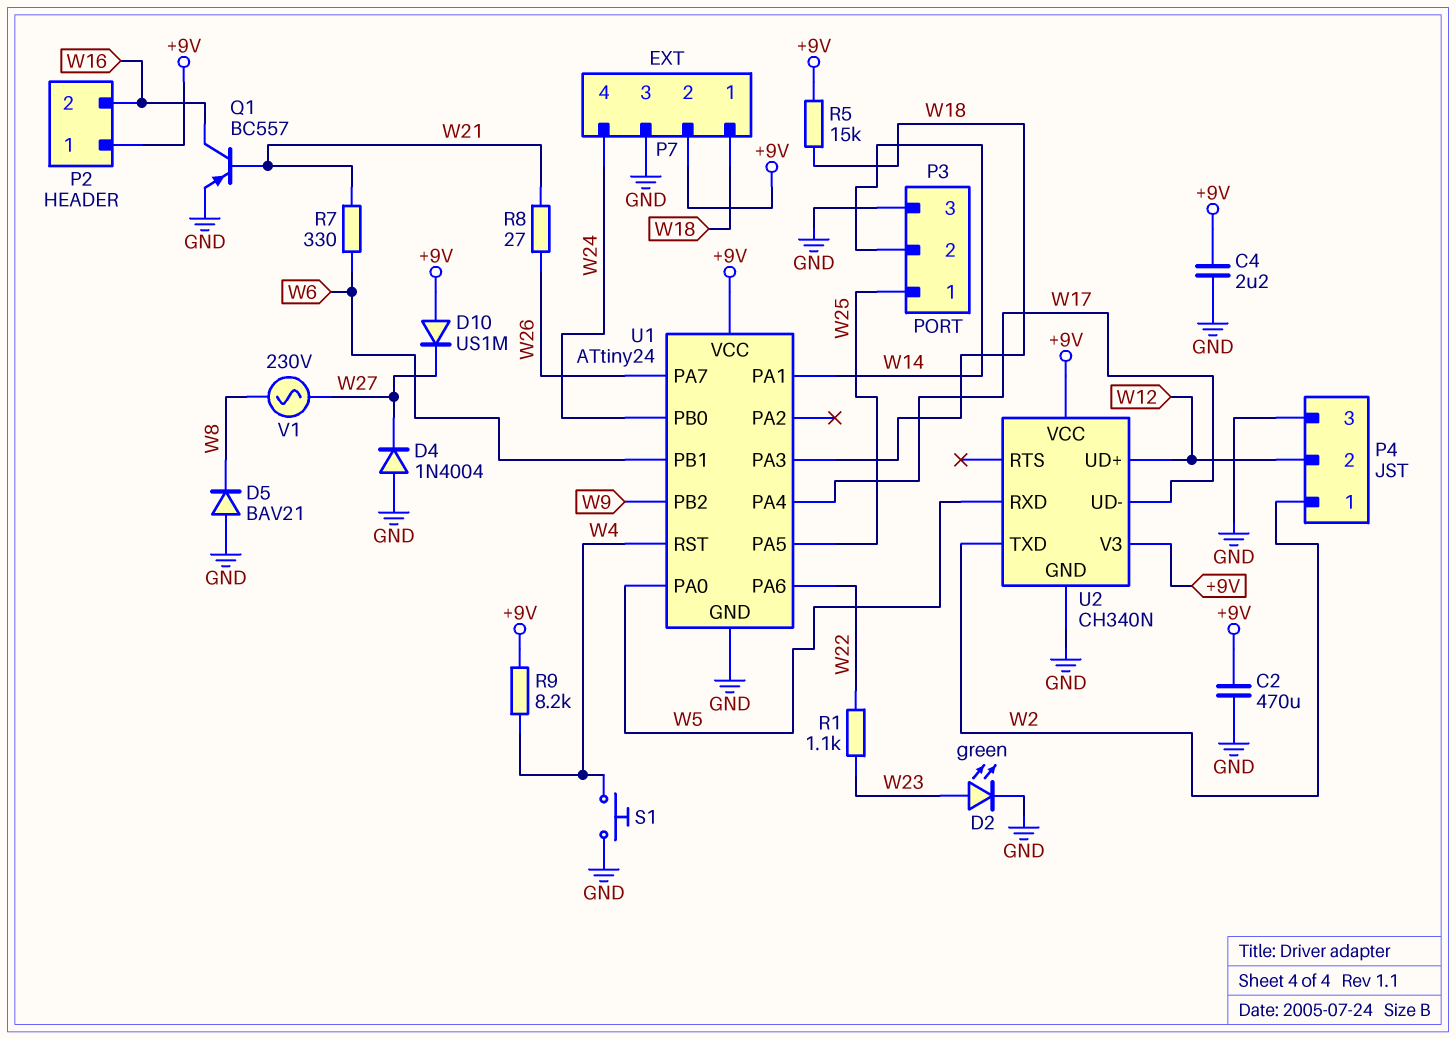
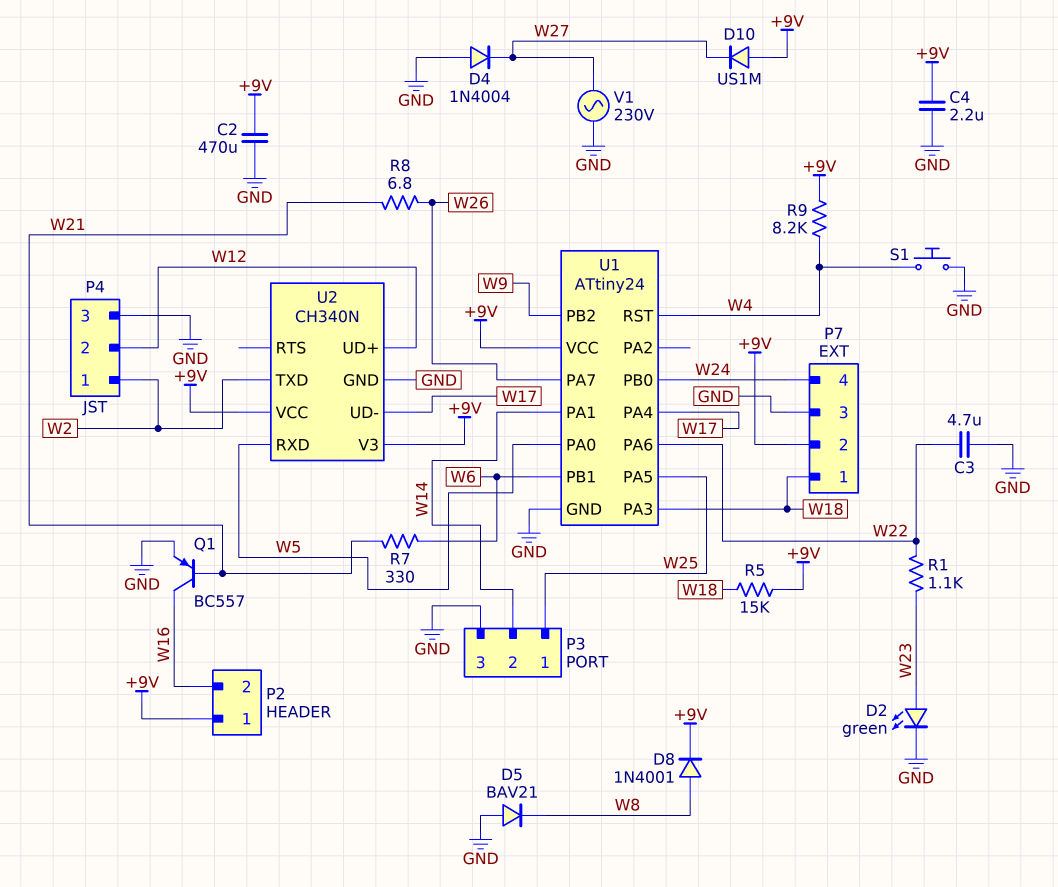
C3: none -> 4.7uF (GND, W22)
D8: none -> diode 1N4001 (A W8, K +9V)
R8: 27 (W21, W26) -> 6.8 (W21, W26)
V1: AC 230V (W8, W27) -> AC 230V (GND, W27)

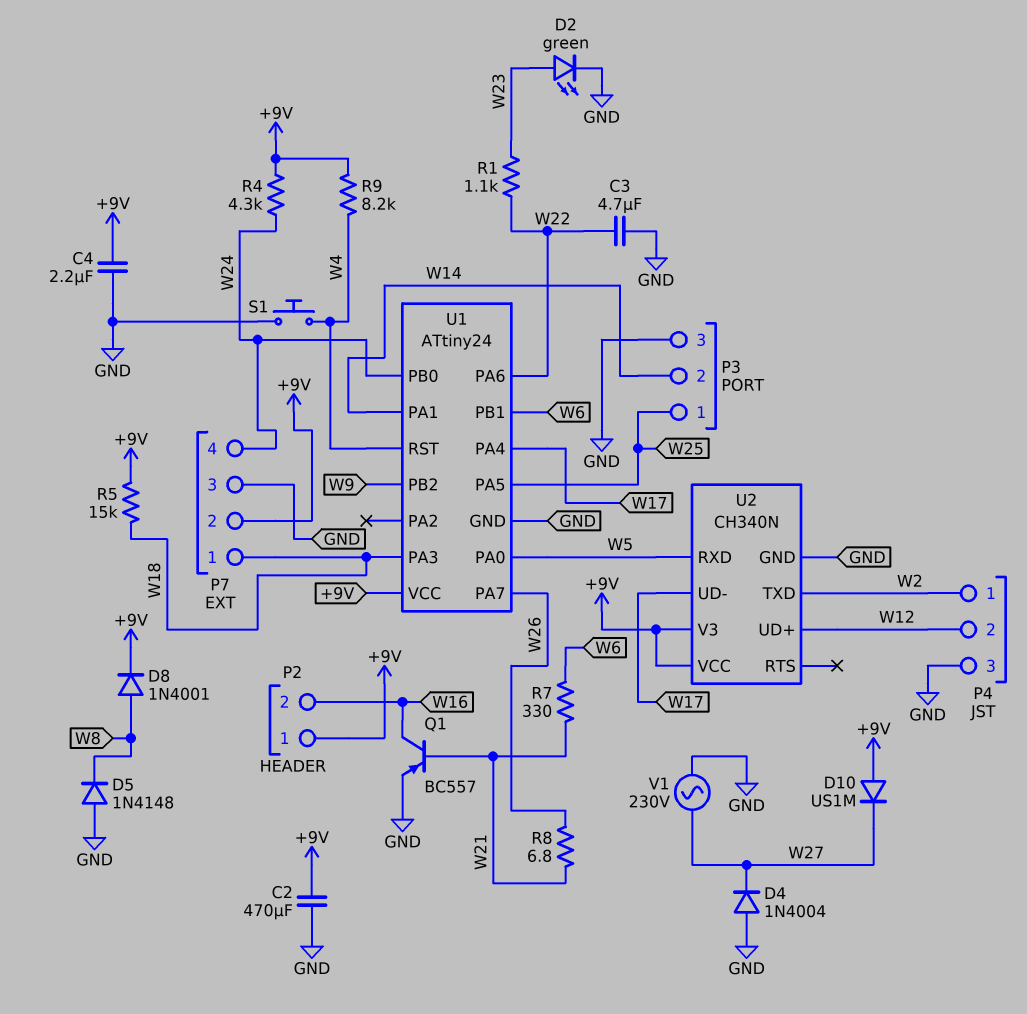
D5: diode BAV21 (A GND, K W8) -> diode 1N4148 (A GND, K W8)
R4: none -> 4.3k (+9V, W24)

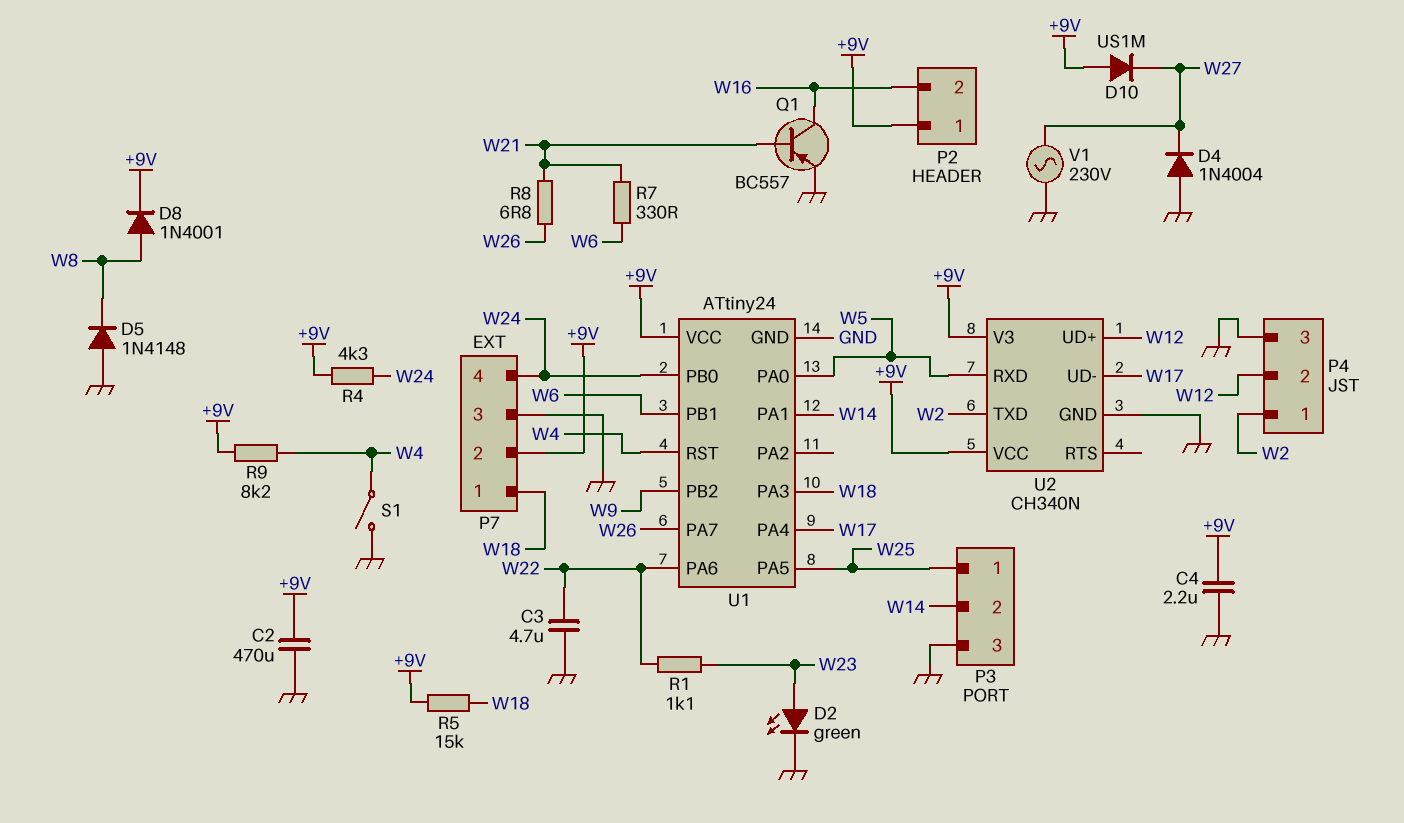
S1: button (GND, W4) -> switch (GND, W4)

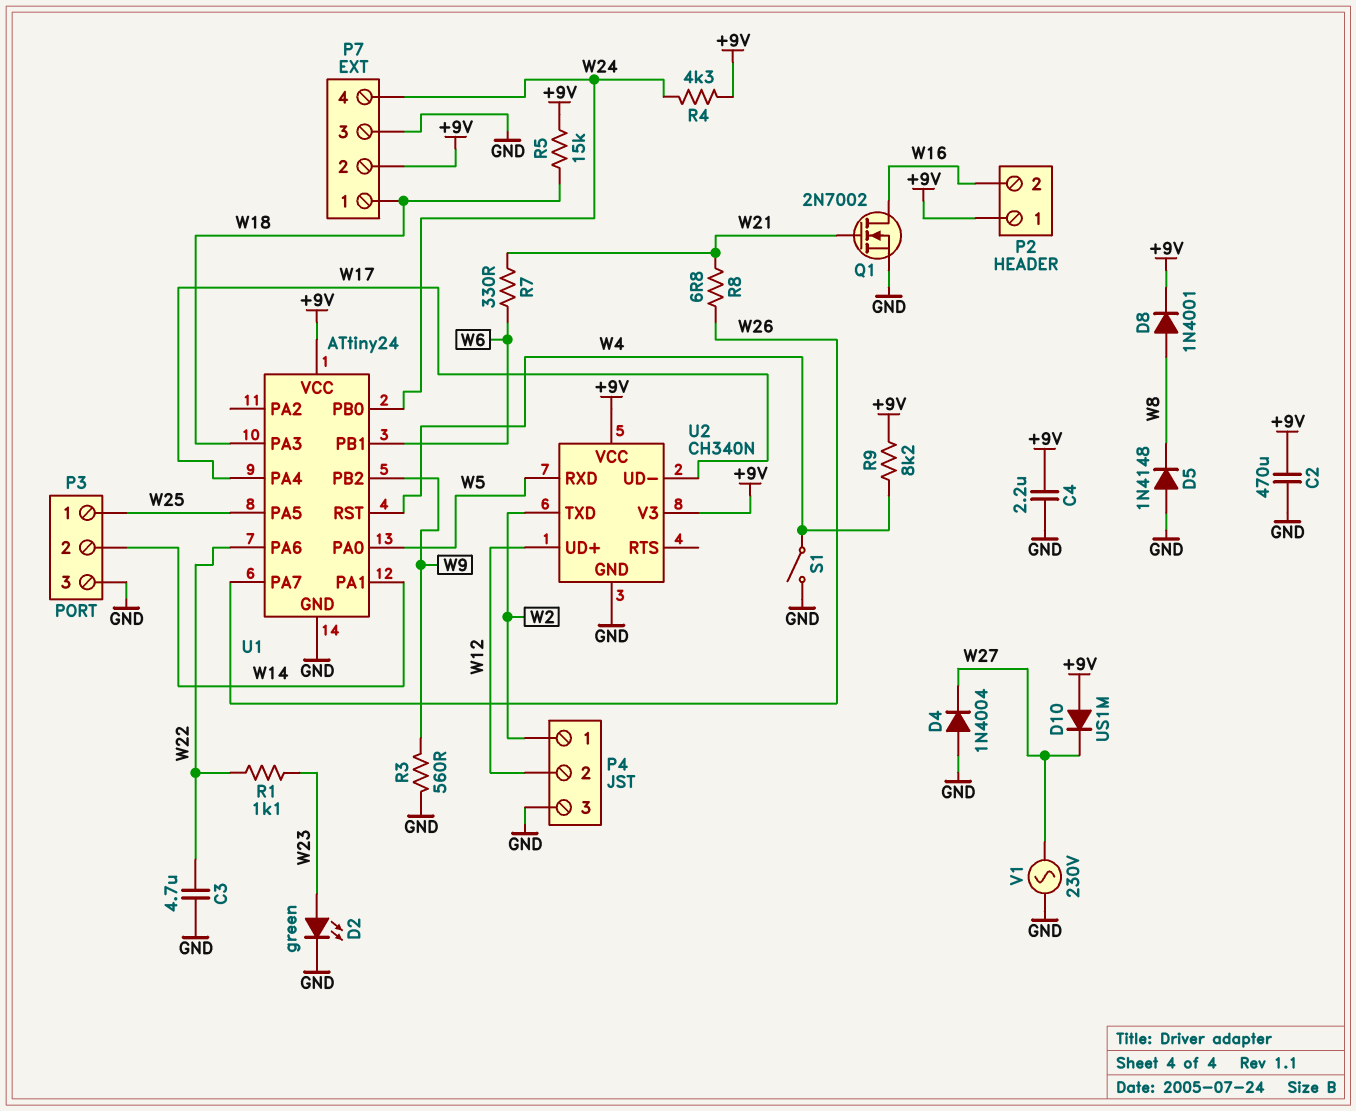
Q1: PNP BC557 (B W21, C W16, E GND) -> NMOS 2N7002 (G W21, D W16, S GND)
R3: none -> 560 (GND, W9)

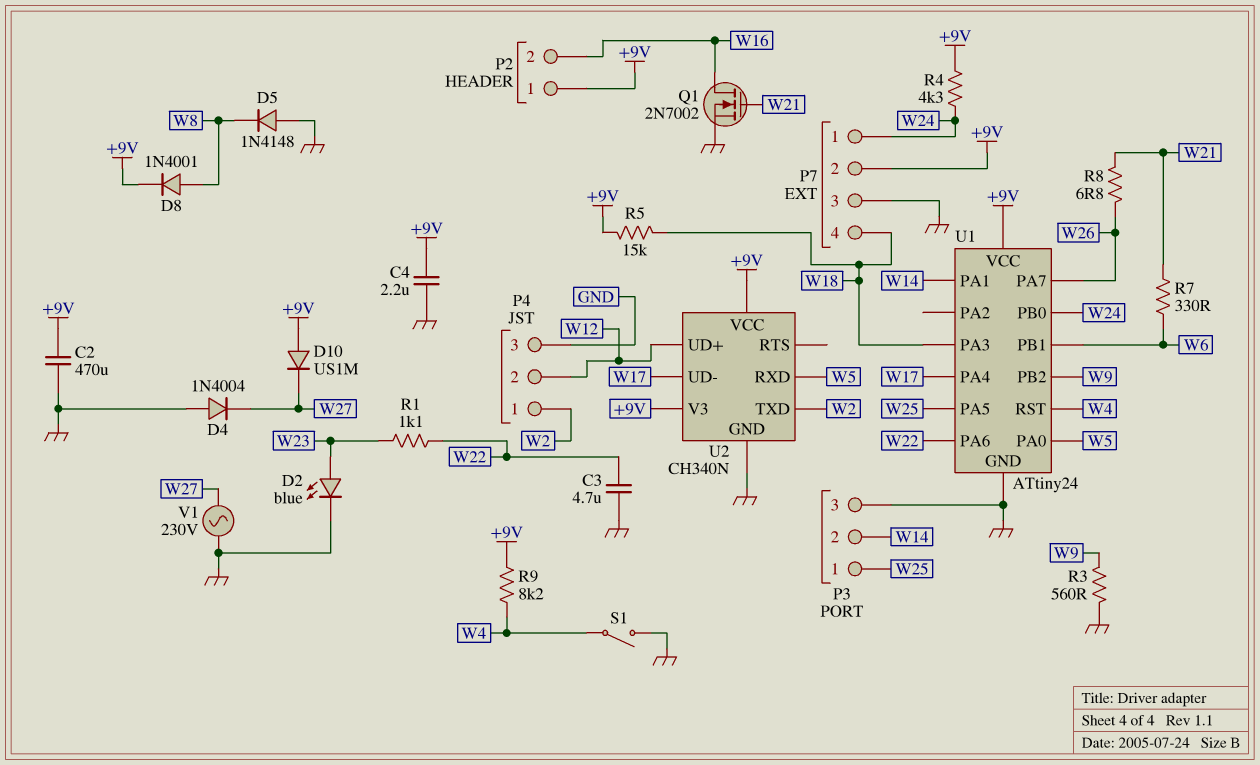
D2: LED green (A W23, K GND) -> LED blue (A W23, K GND)
P7 pin 1: W18 -> W24
P7 pin 4: W24 -> W18

